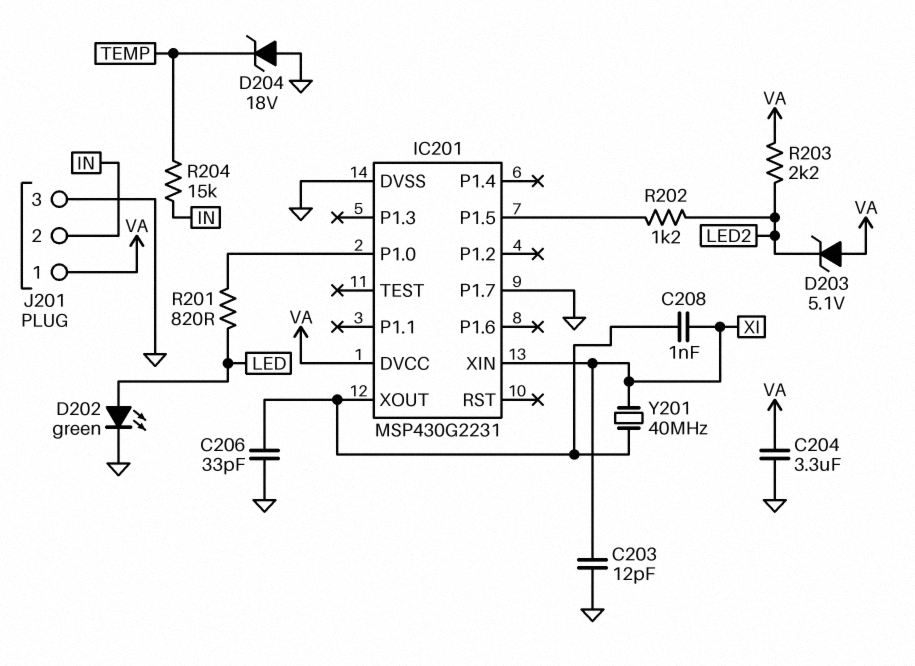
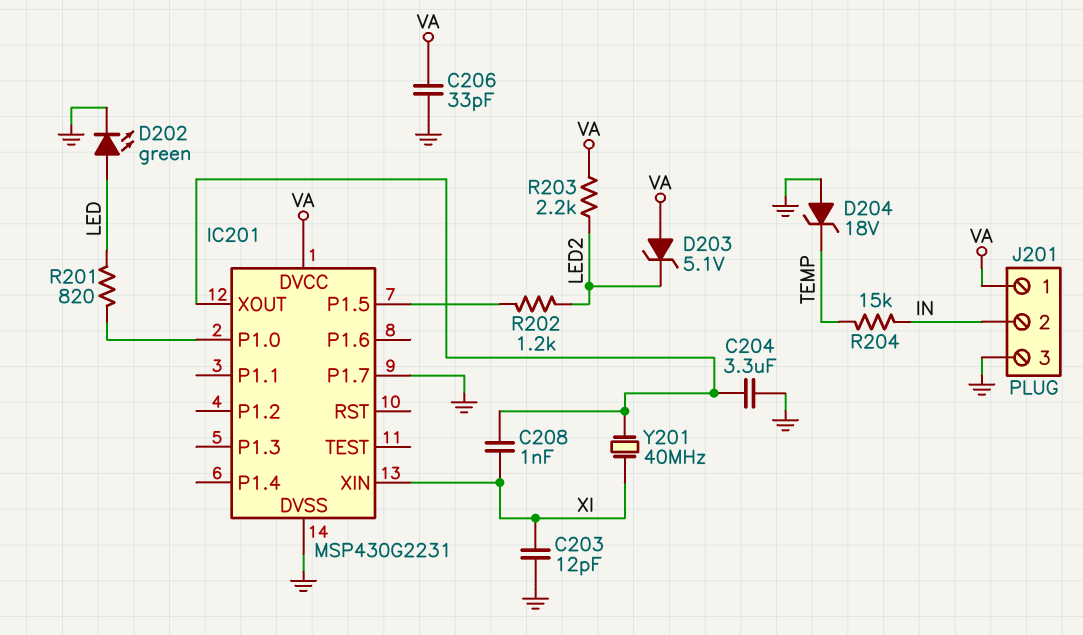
C204: 3.3uF (GND, VA) -> 3.3uF (GND, IC201/XOUT)
C206: 33pF (GND, IC201/XOUT) -> 33pF (GND, VA)

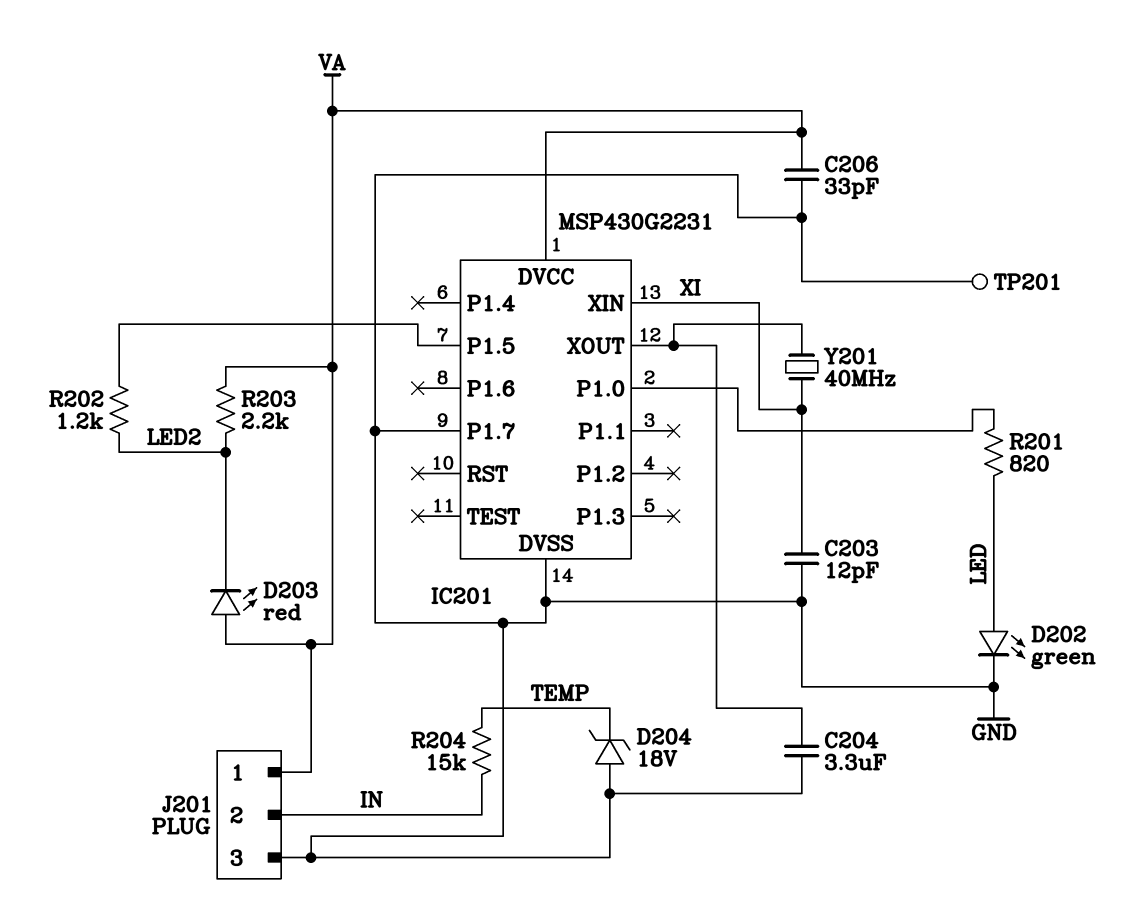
C208: 1nF (IC201/XOUT, XI) -> none
D203: zener 5.1V (A VA, K LED2) -> LED red (A VA, K LED2)
TP201: none -> test point (GND)

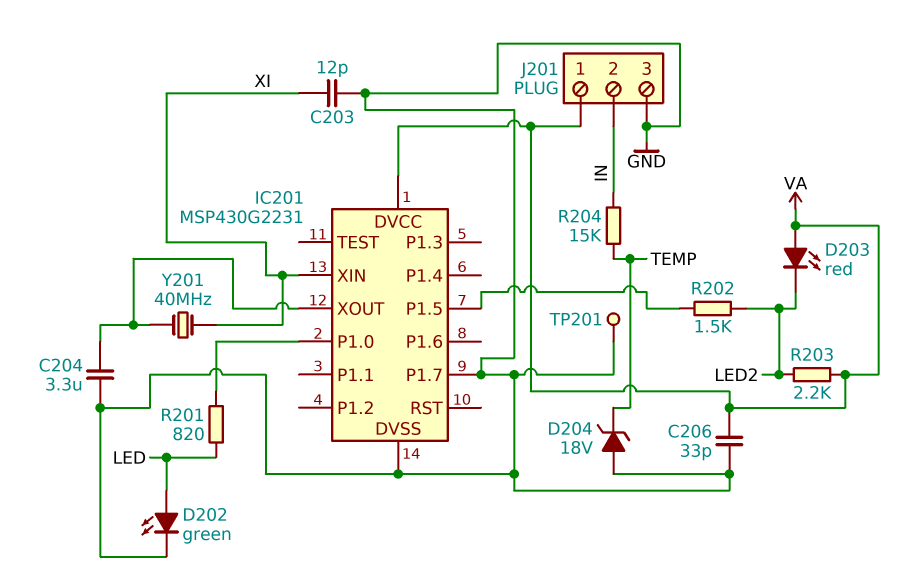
R202: 1.2k (IC201/P1.5, LED2) -> 1.5k (IC201/P1.5, LED2)

